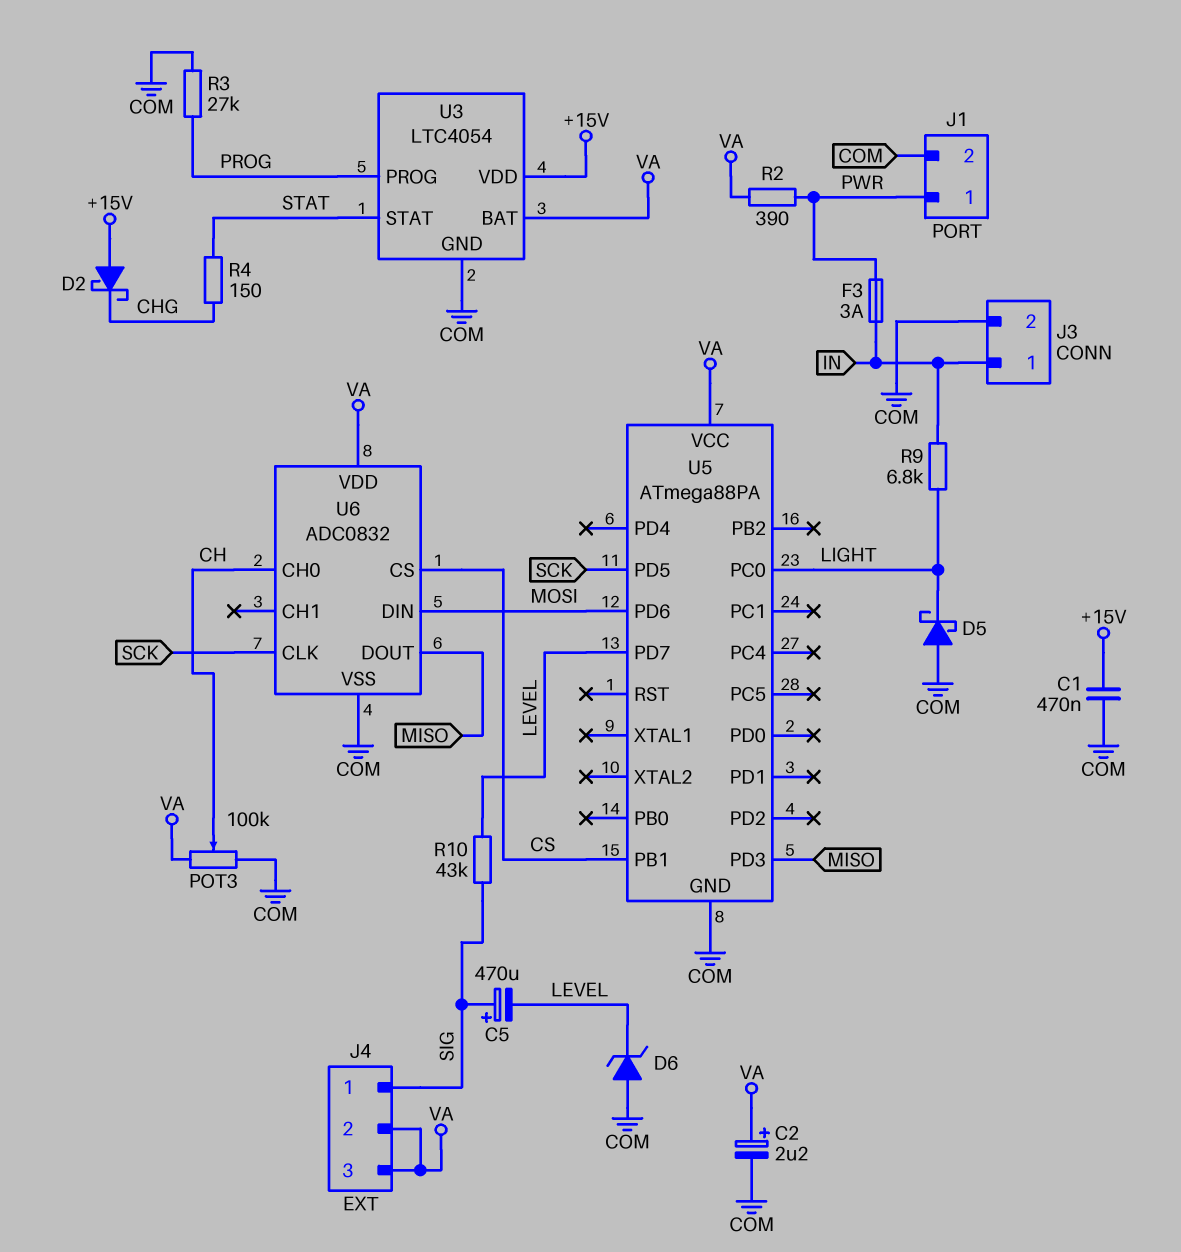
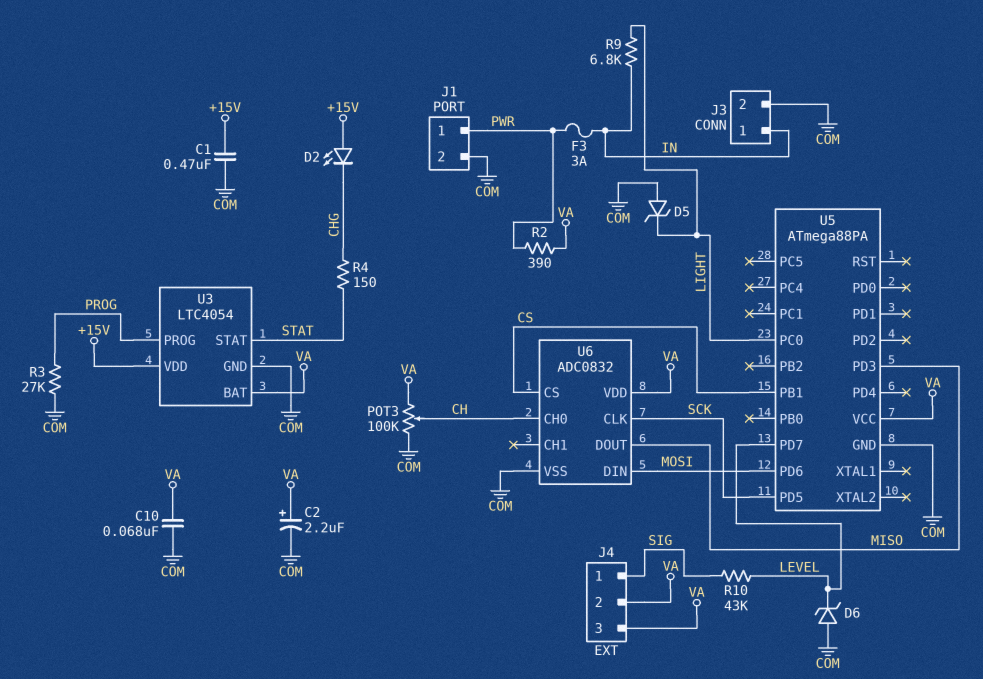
C5: 470uF (plus SIG, minus LEVEL) -> none
C10: none -> 68nF (COM, VA)
D2: schottky (A +15V, K CHG) -> LED (A +15V, K CHG)
D5: schottky (A COM, K LIGHT) -> zener (A COM, K LIGHT)

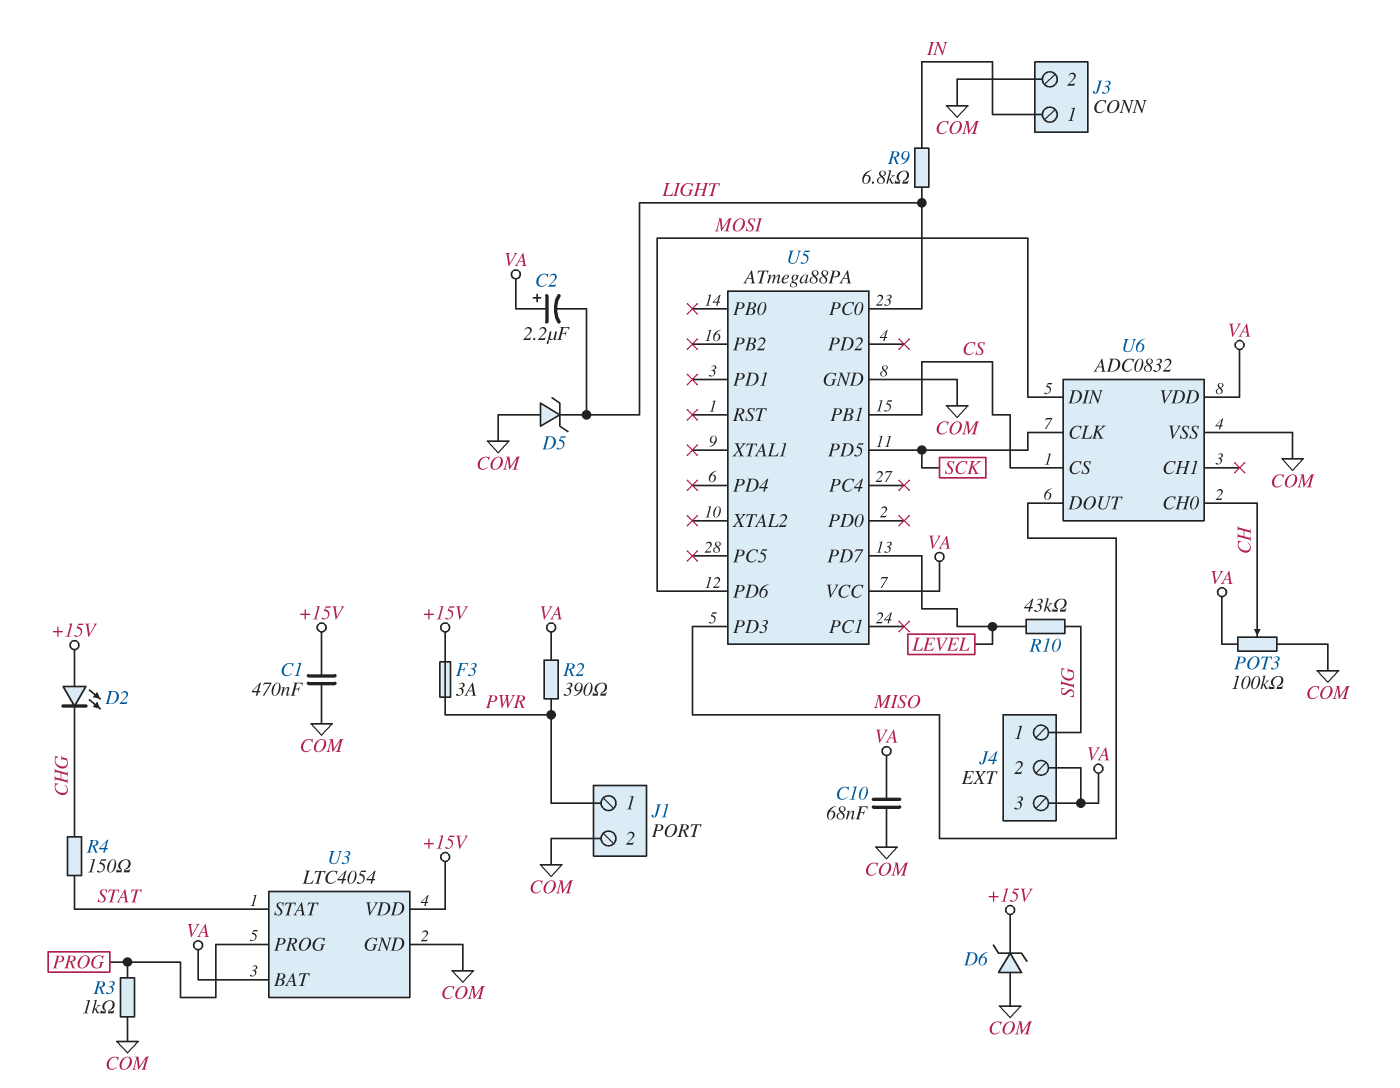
C2: 2.2uF (plus VA, minus COM) -> 2.2uF (plus VA, minus LIGHT)
D6: zener (A COM, K LEVEL) -> zener (A COM, K +15V)
F3: 3A (IN, PWR) -> 3A (+15V, PWR)
R3: 27k (COM, PROG) -> 1k (COM, PROG)

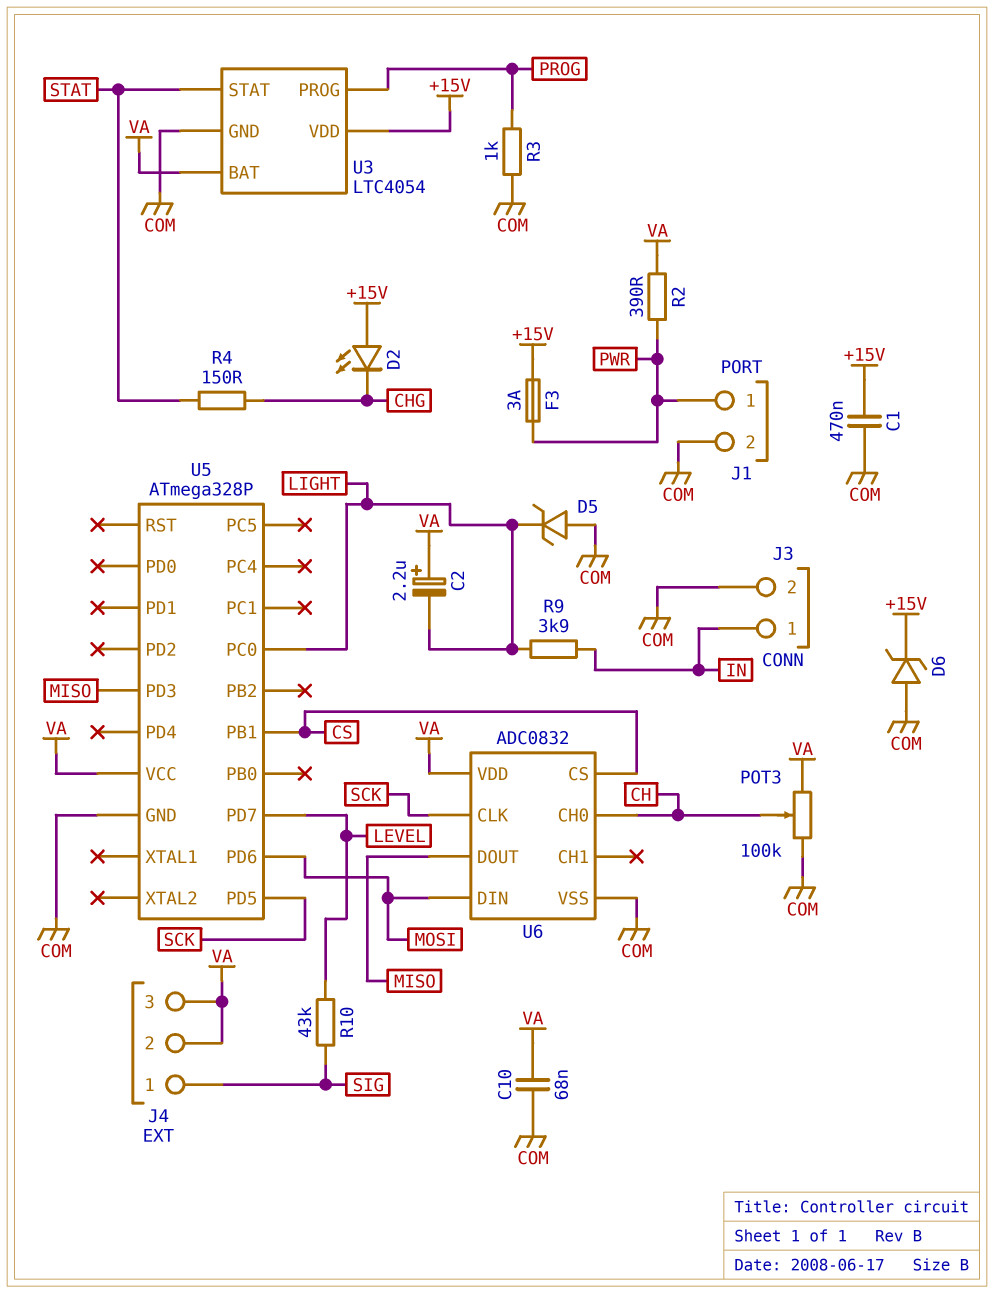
R9: 6.8k (IN, LIGHT) -> 3.9k (IN, LIGHT)
U5: ATmega88PA -> ATmega328P

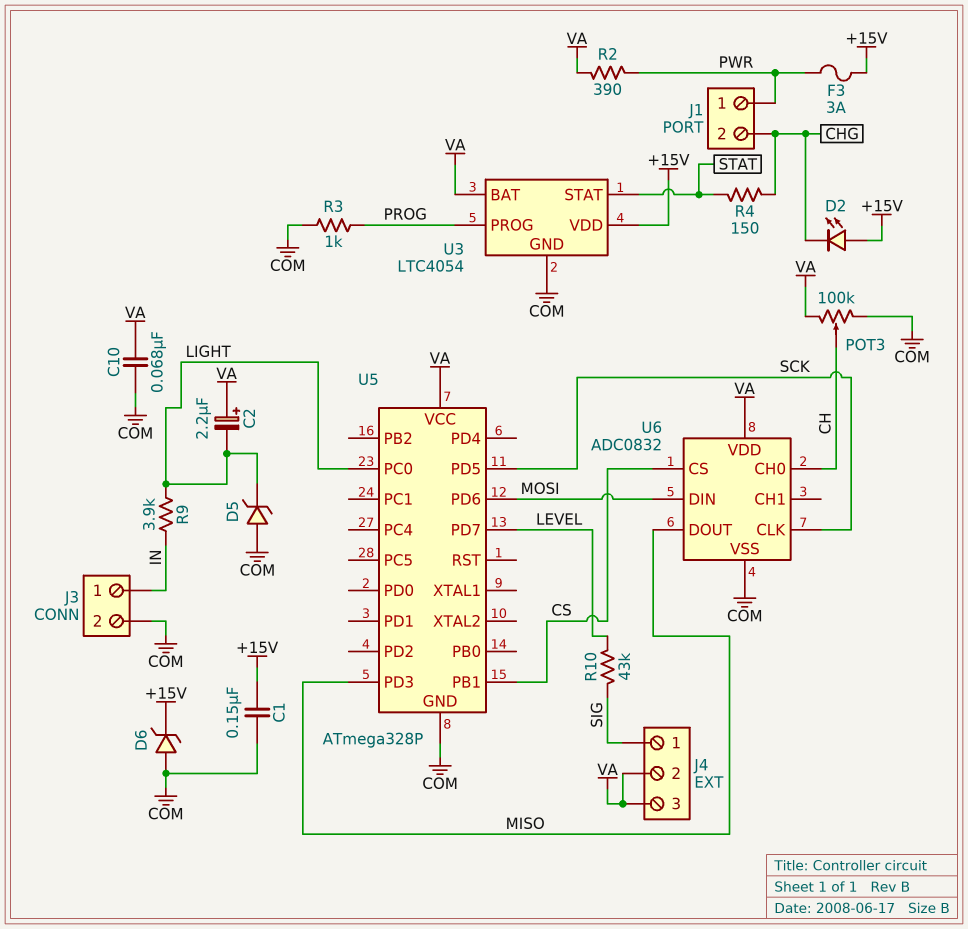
C1: 470nF (+15V, COM) -> 150nF (+15V, COM)
J1 pin 2: COM -> CHG

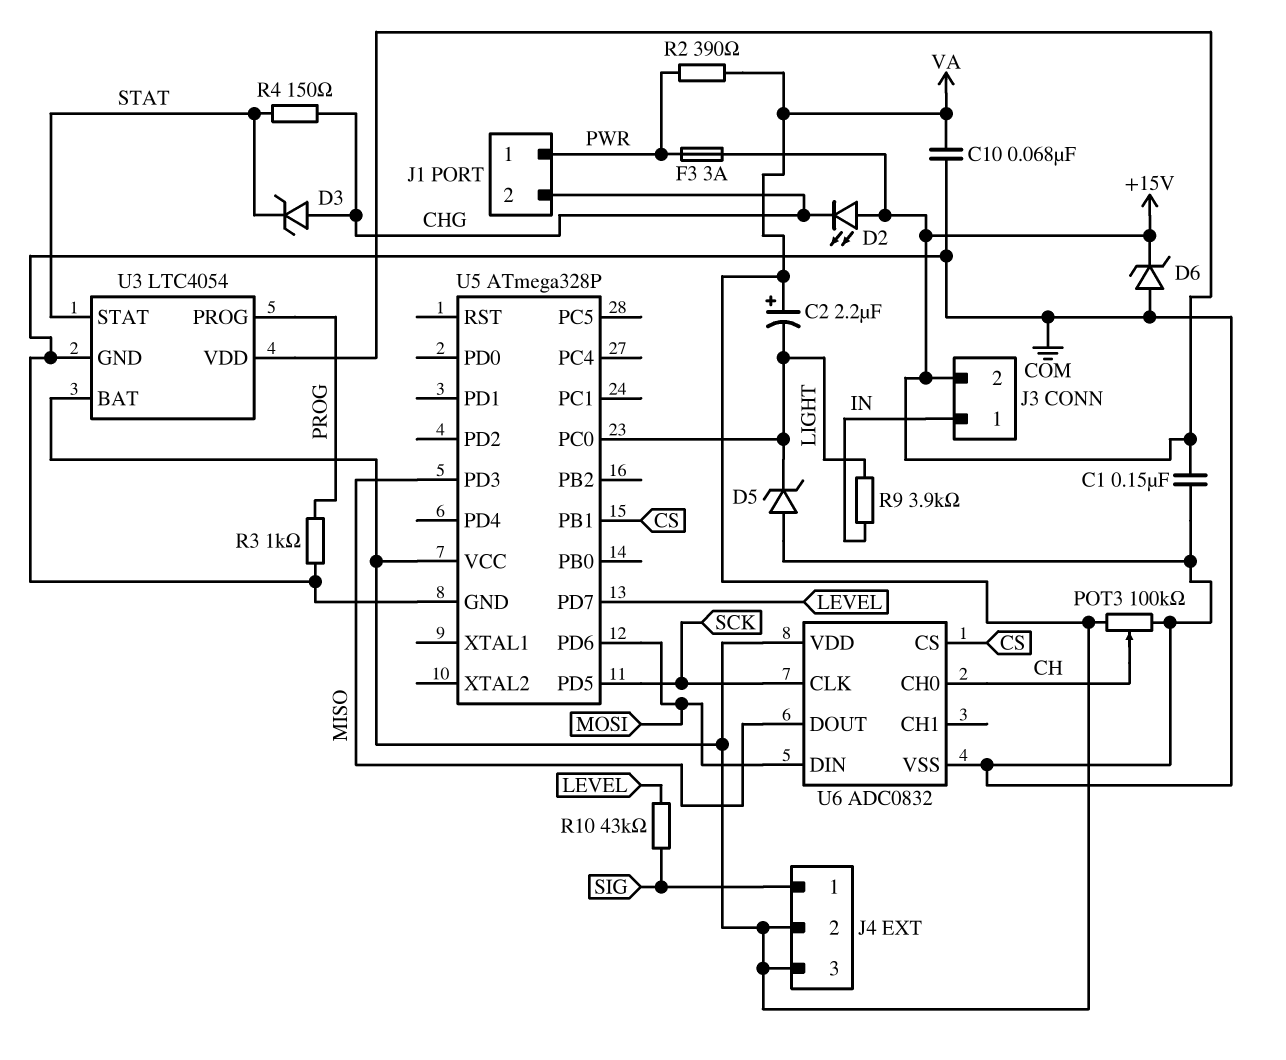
D3: none -> zener (A CHG, K STAT)
J3 pin 2: COM -> +15V

